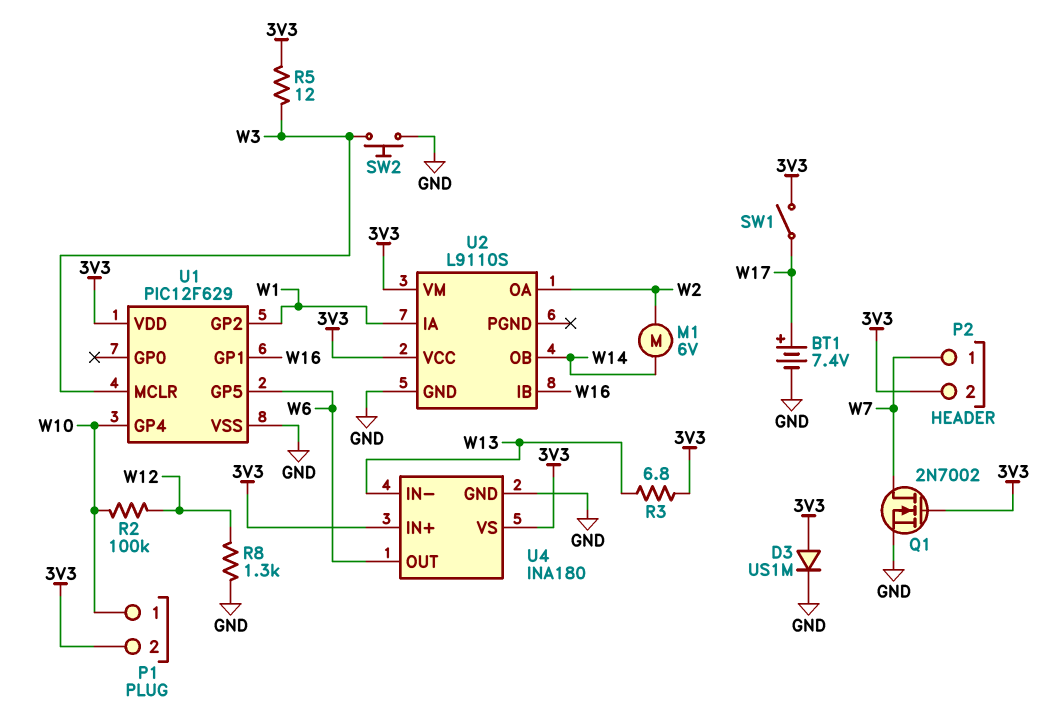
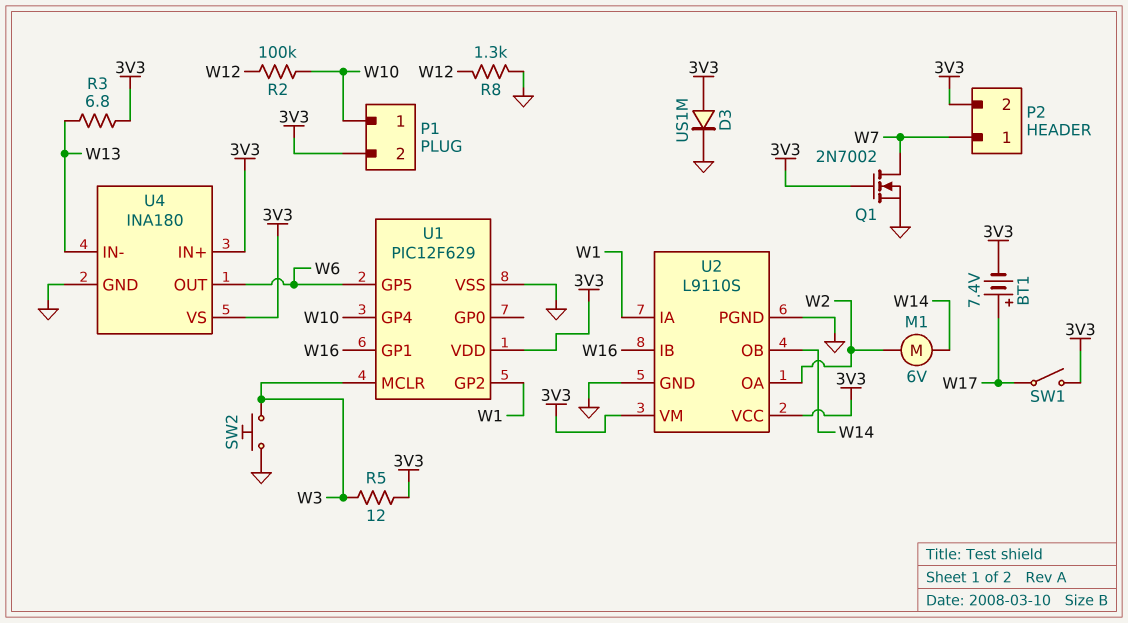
BT1: 7.4V (plus W17, minus GND) -> 7.4V (plus W17, minus 3V3)
U2 pin PGND: none -> GND

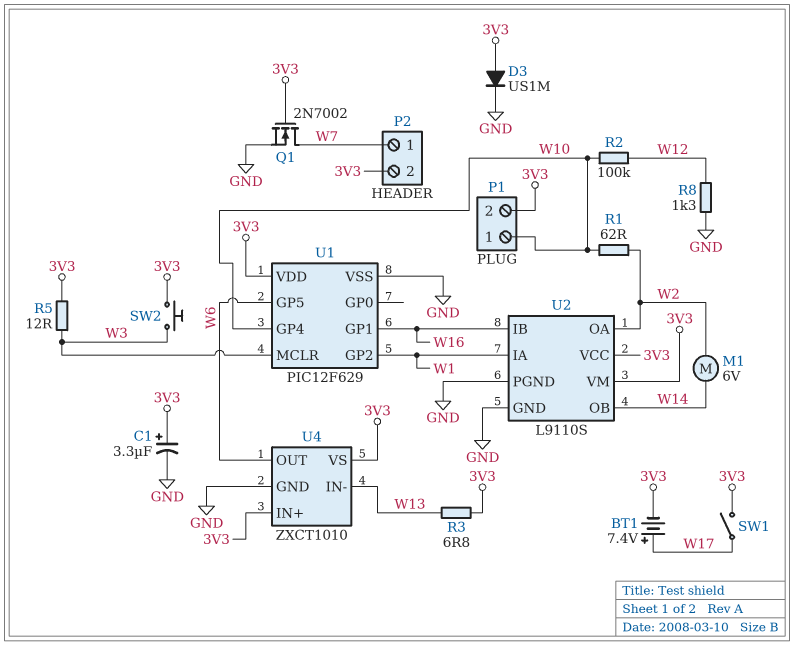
C1: none -> 3.3uF (plus 3V3, minus GND)
R1: none -> 62 (W2, W10)
SW2: button (GND, W3) -> button (3V3, W3)
U4: INA180 -> ZXCT1010

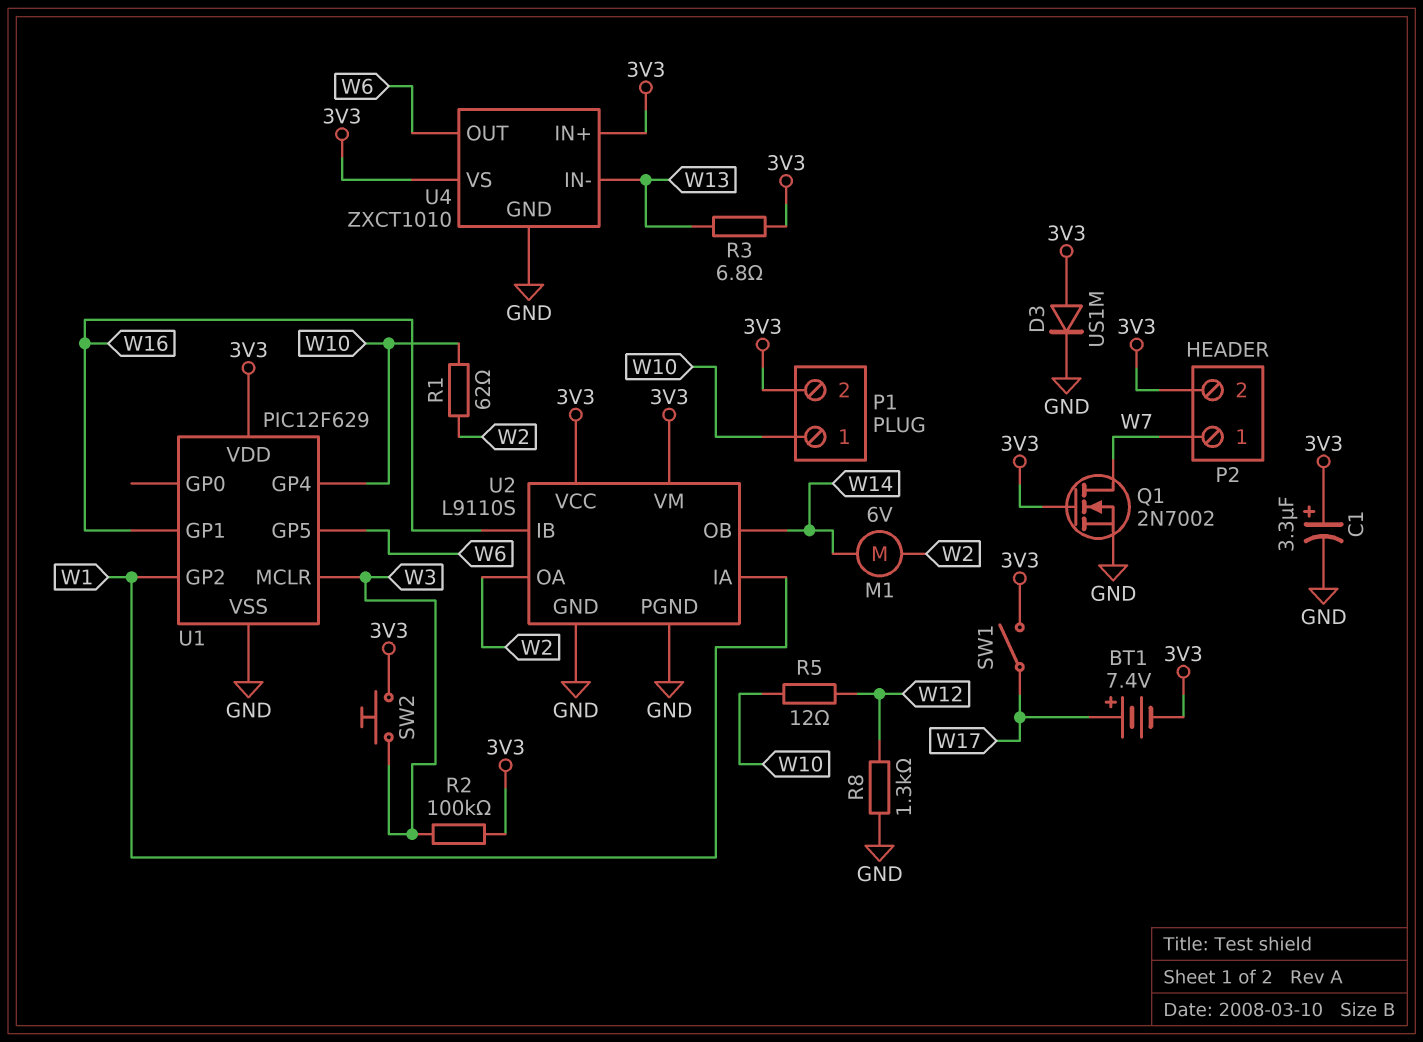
R2: 100k (W10, W12) -> 100k (3V3, W3)
R5: 12 (3V3, W3) -> 12 (W10, W12)

